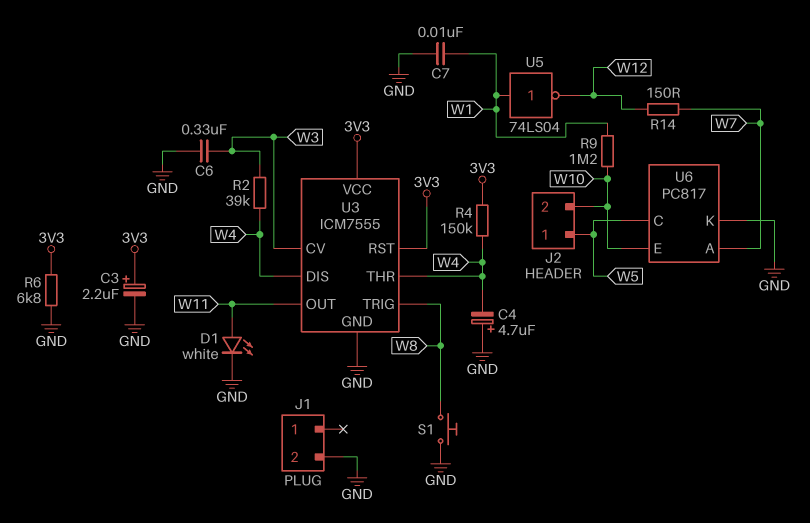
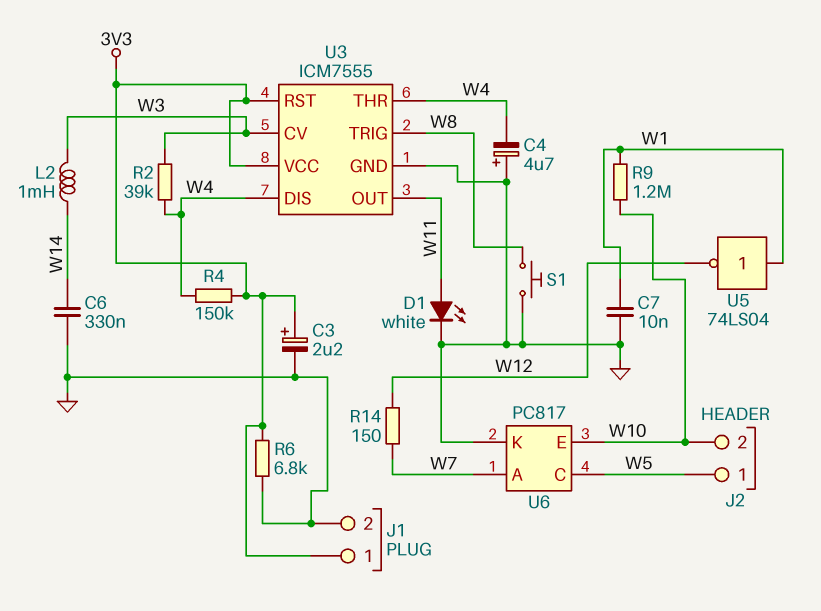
C6: 330nF (GND, W3) -> 330nF (GND, W14)
J1 pin 1: none -> 3V3
L2: none -> 1mH (W3, W14)

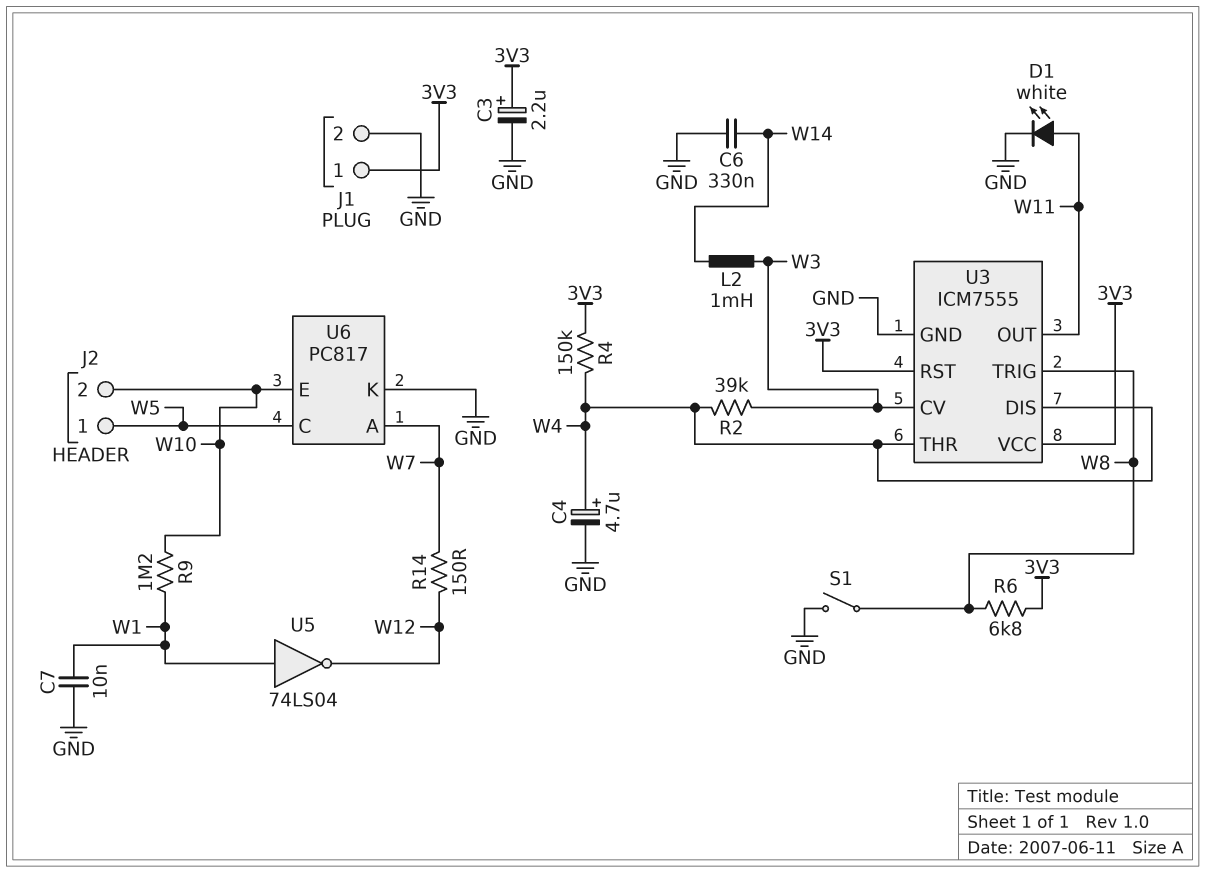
C4: 4.7uF (plus GND, minus W4) -> 4.7uF (plus W4, minus GND)
R6: 6.8k (3V3, GND) -> 6.8k (3V3, W8)
S1: button (GND, W8) -> switch (GND, W8)

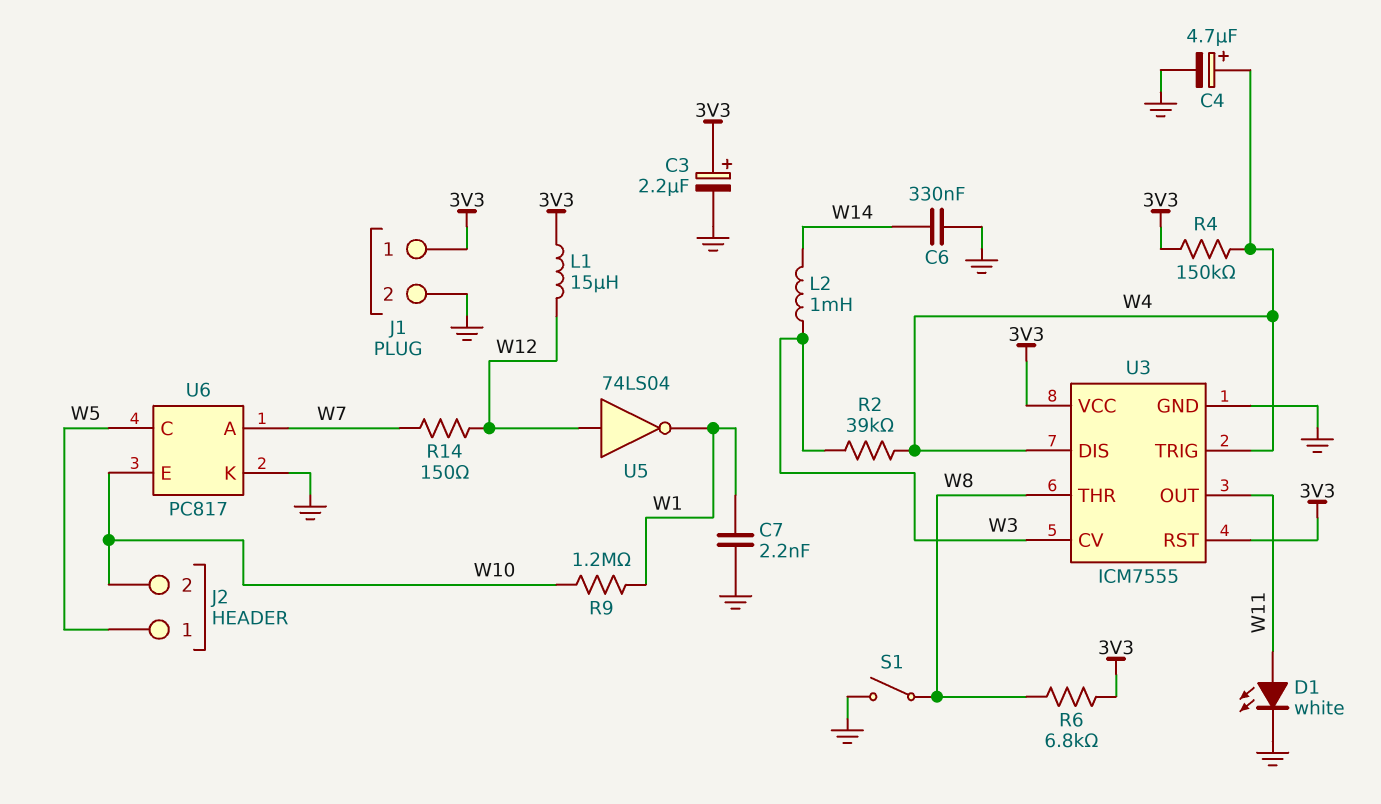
C7: 10nF (GND, W1) -> 2.2nF (GND, W1)
L1: none -> 15uH (3V3, W12)
U3 pin THR: W4 -> W8
U3 pin TRIG: W8 -> W4
U5: NOT 74LS04 (in W1, out W12) -> NOT 74LS04 (in W12, out W1)

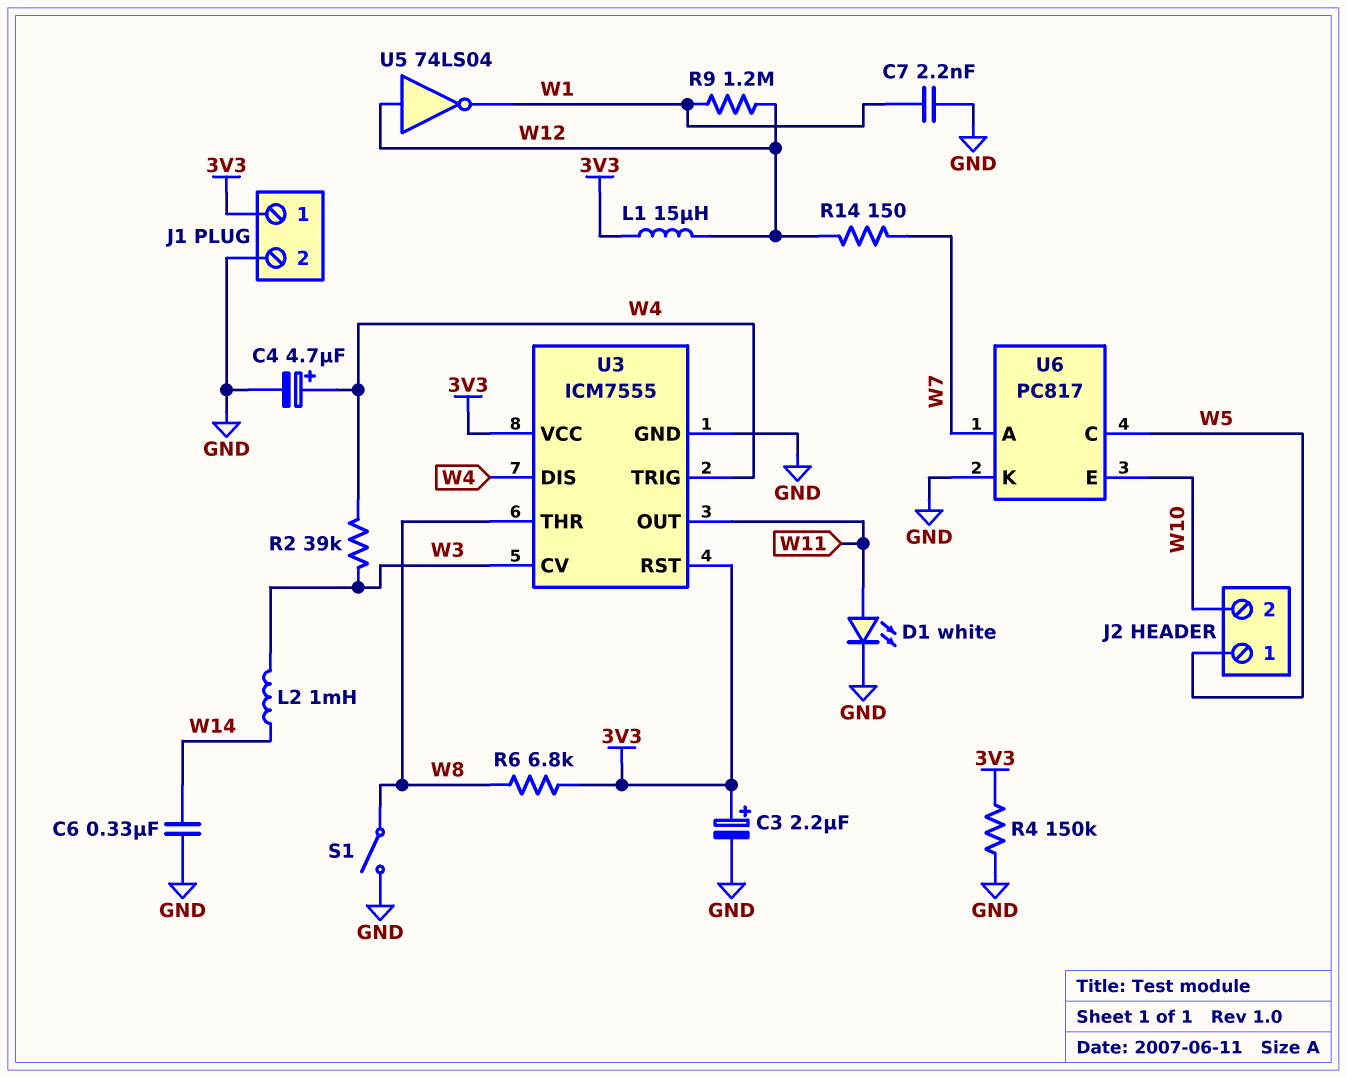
R4: 150k (3V3, W4) -> 150k (3V3, GND)
R9: 1.2M (W1, W10) -> 1.2M (W1, W12)

